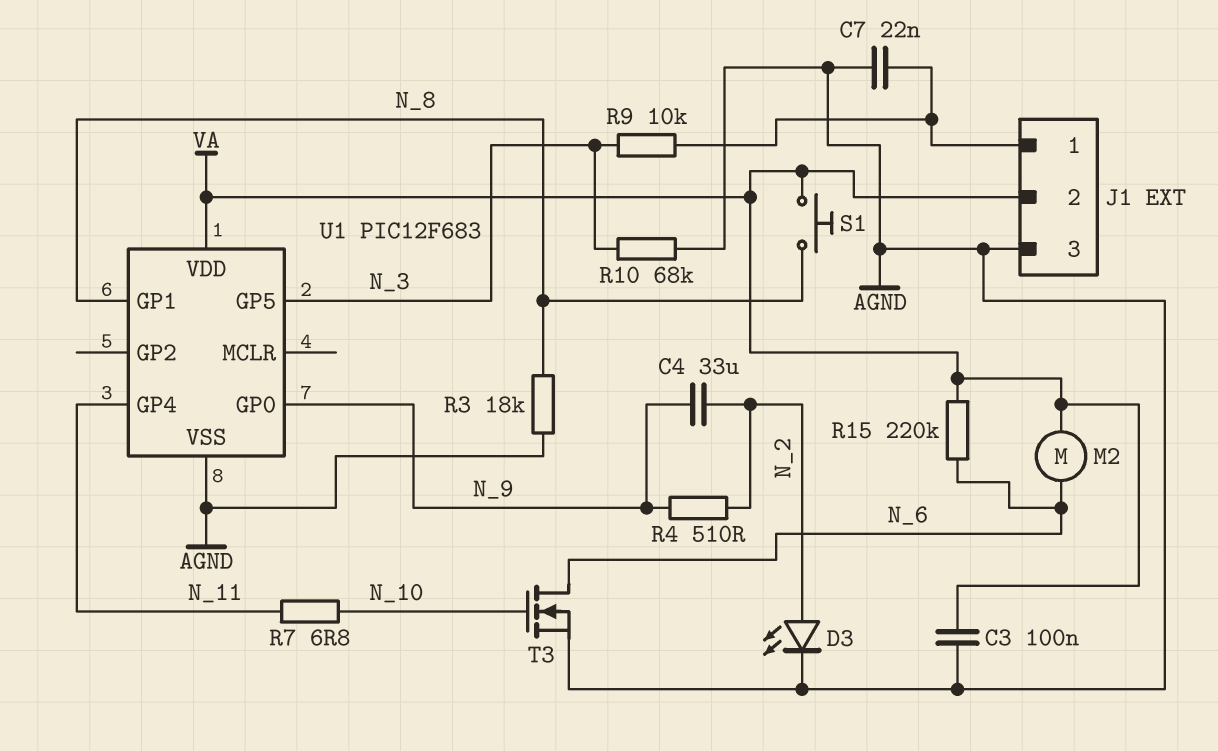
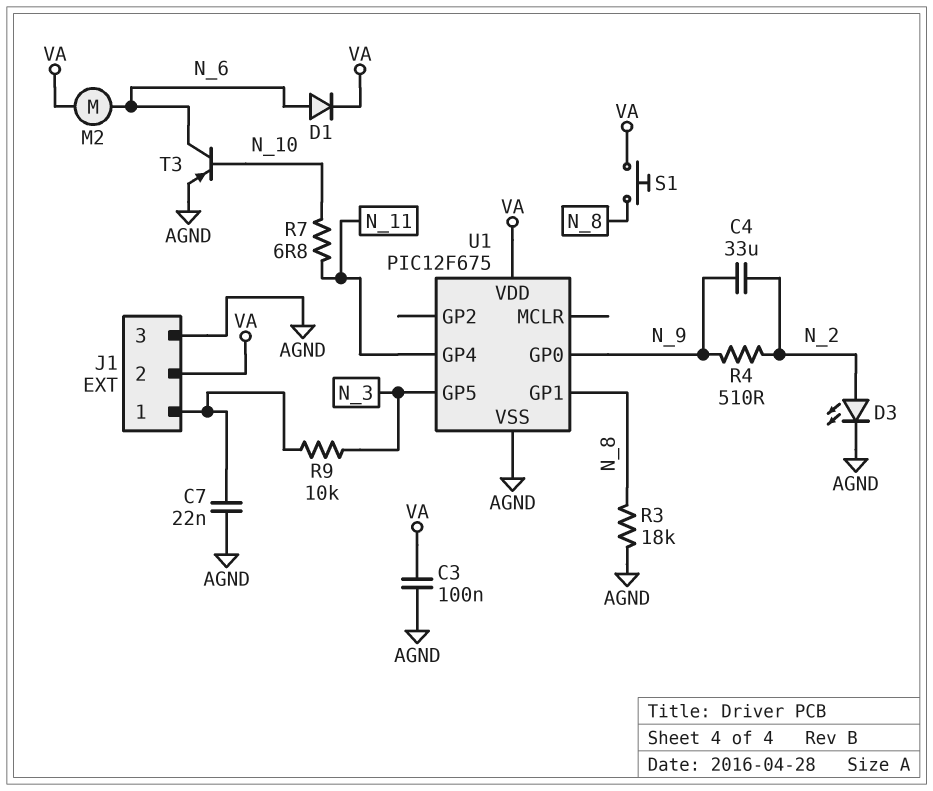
D1: none -> diode (A N_6, K VA)
R10: 68k (AGND, N_3) -> none
R15: 220k (N_6, VA) -> none
T3: NMOS (G N_10, D N_6, S AGND) -> PNP (B N_10, C N_6, E AGND)
U1: PIC12F683 -> PIC12F675

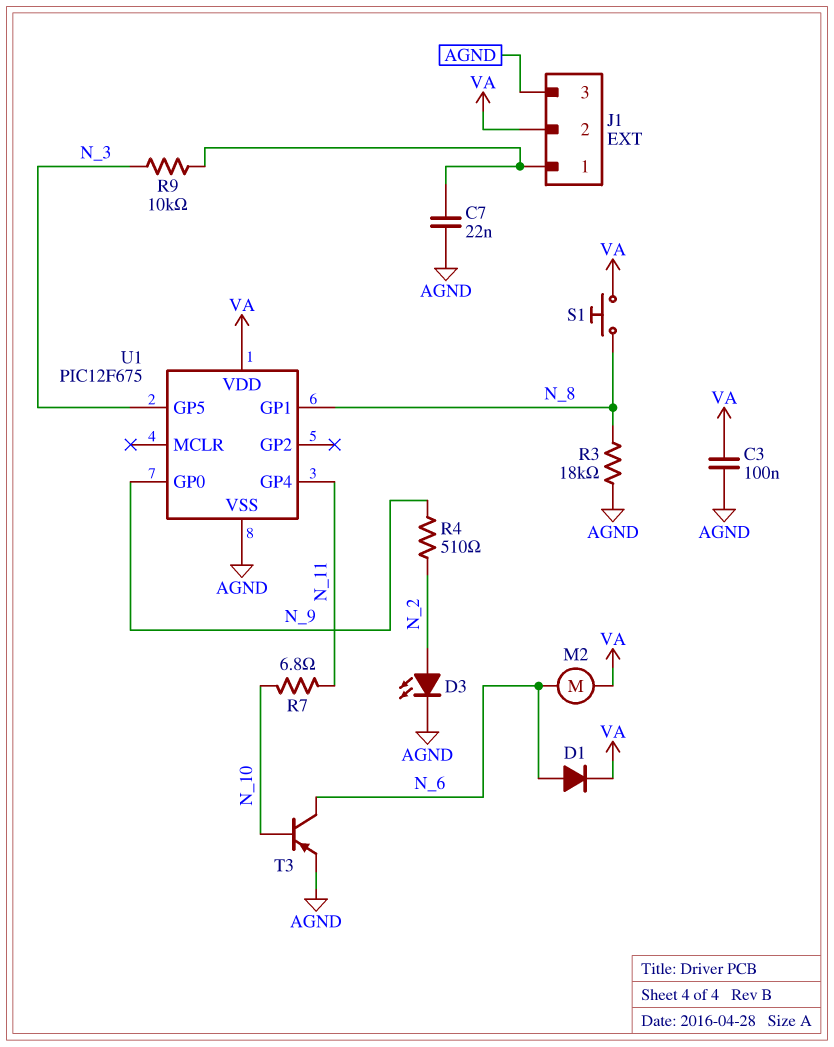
C4: 33uF (N_2, N_9) -> none

